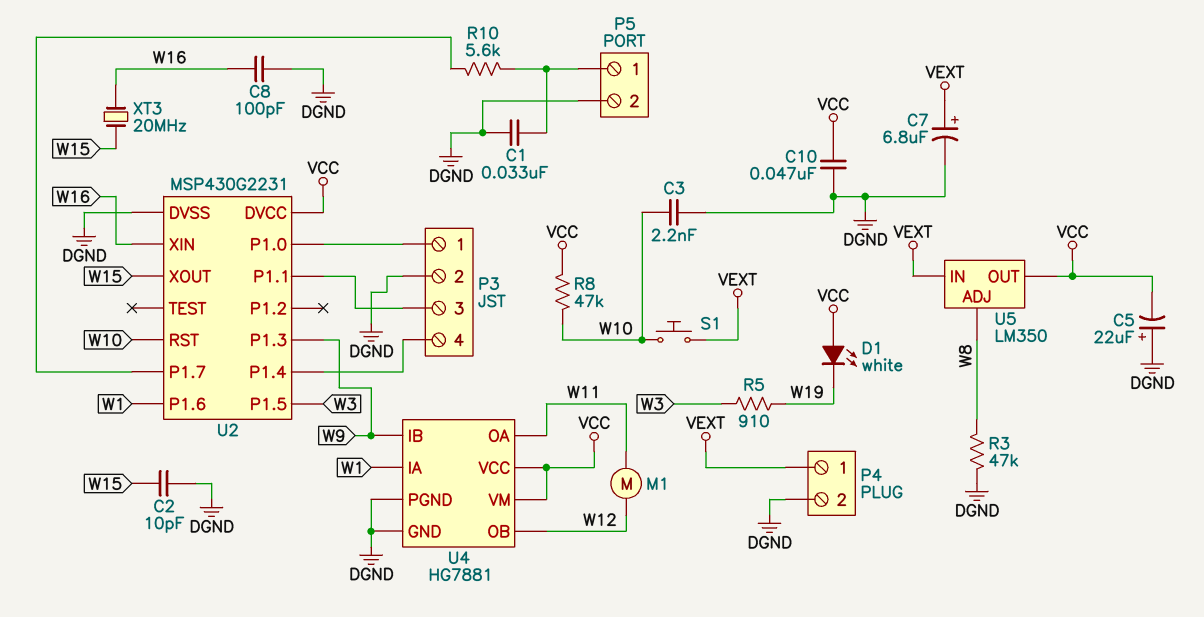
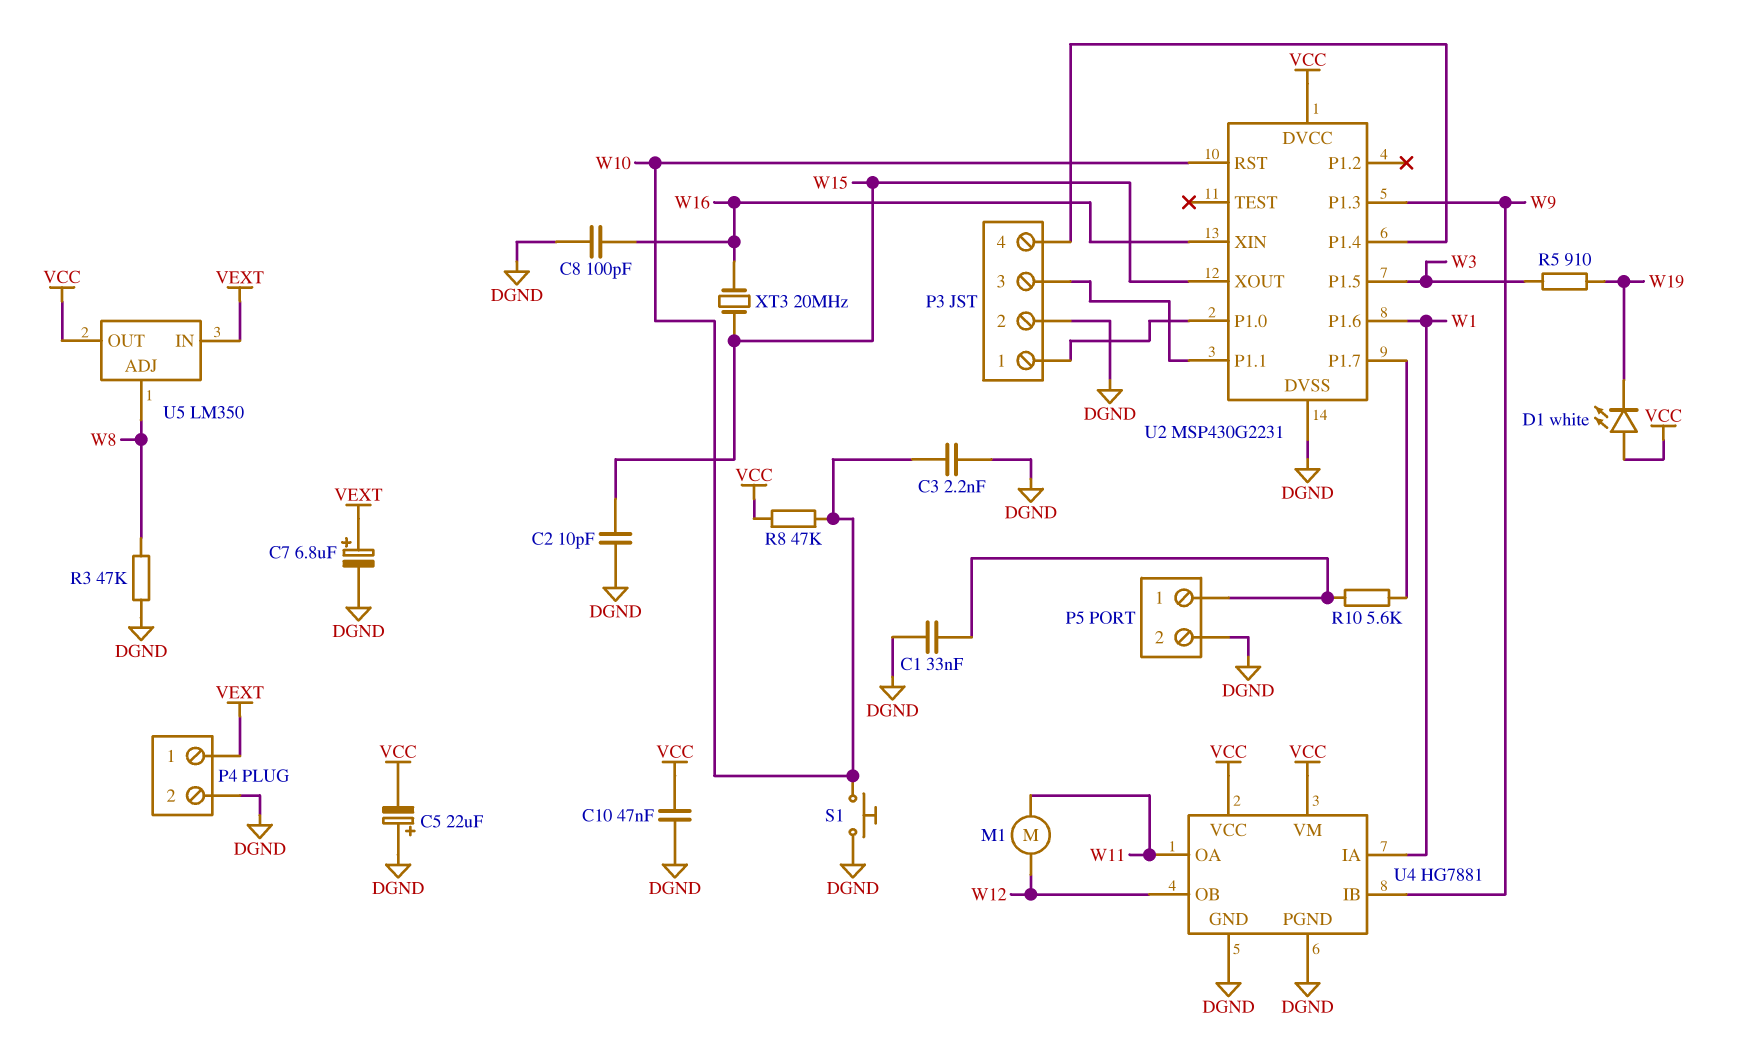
S1: button (VEXT, W10) -> button (DGND, W10)

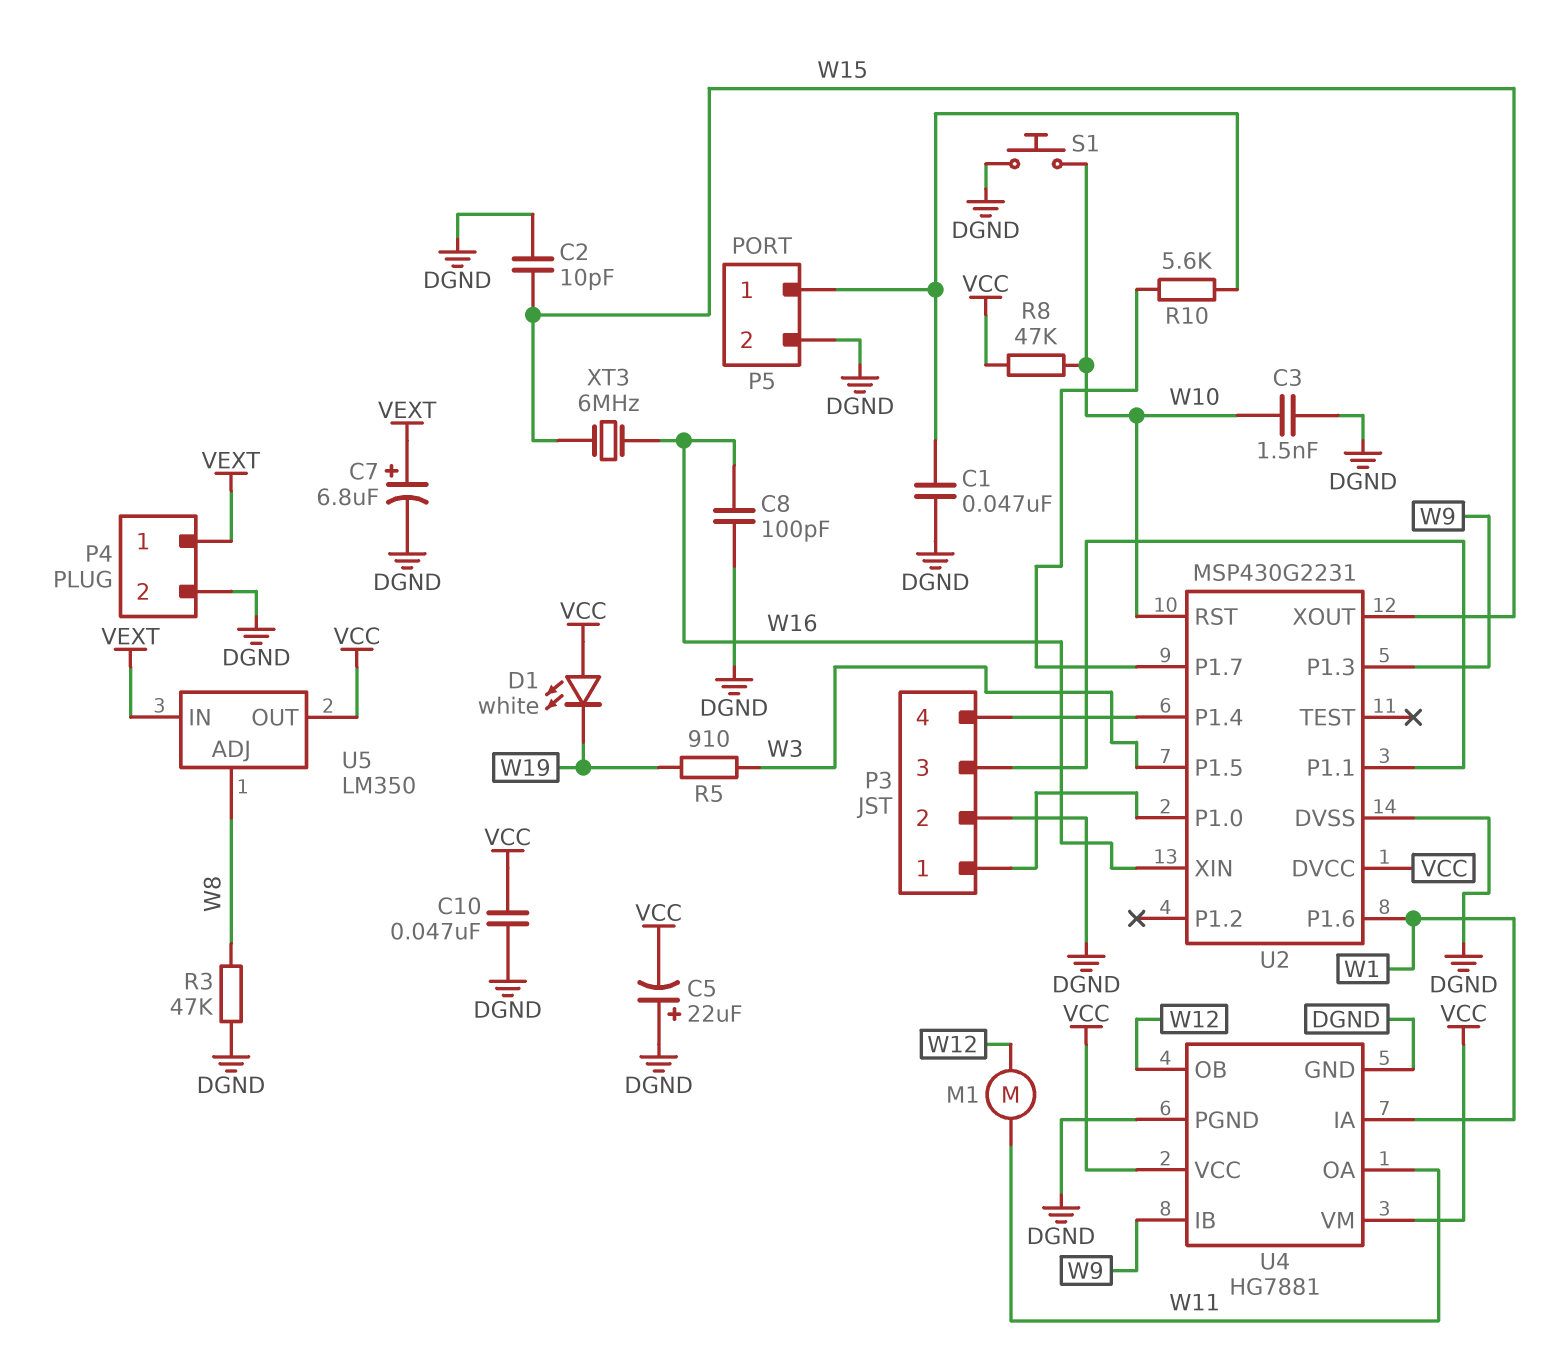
C1: 33nF (DGND, P5/1) -> 47nF (DGND, P5/1)
C3: 2.2nF (DGND, W10) -> 1.5nF (DGND, W10)
XT3: 20MHz (W15, W16) -> 6MHz (W15, W16)

